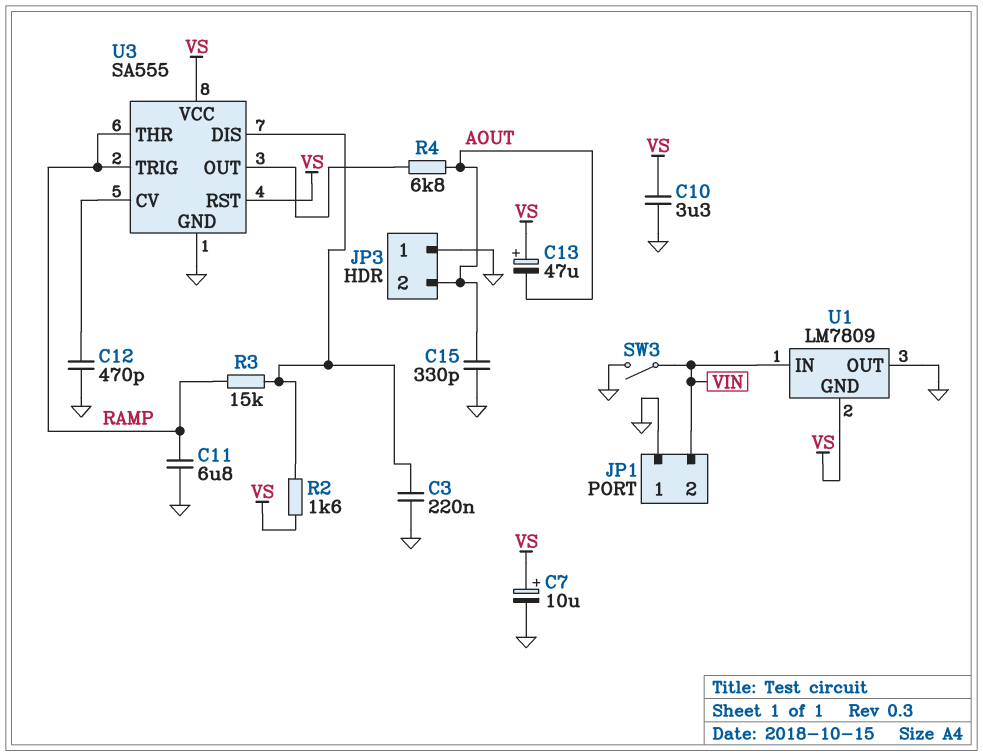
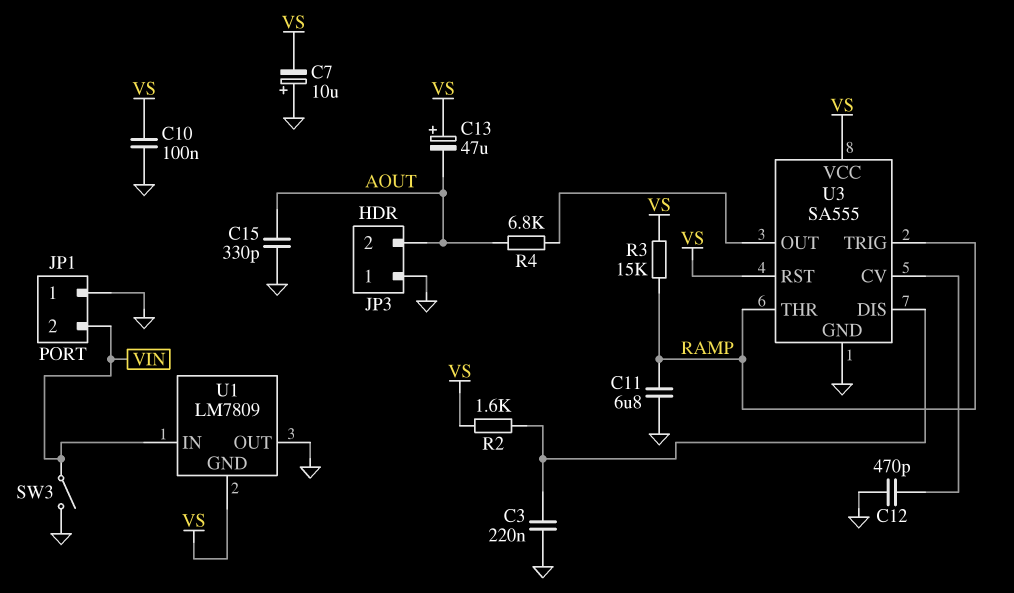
C7: 10uF (plus VS, minus GND) -> 10uF (plus GND, minus VS)
C10: 3.3uF (GND, VS) -> 100nF (GND, VS)
R3: 15k (RAMP, U3/DIS) -> 15k (RAMP, VS)

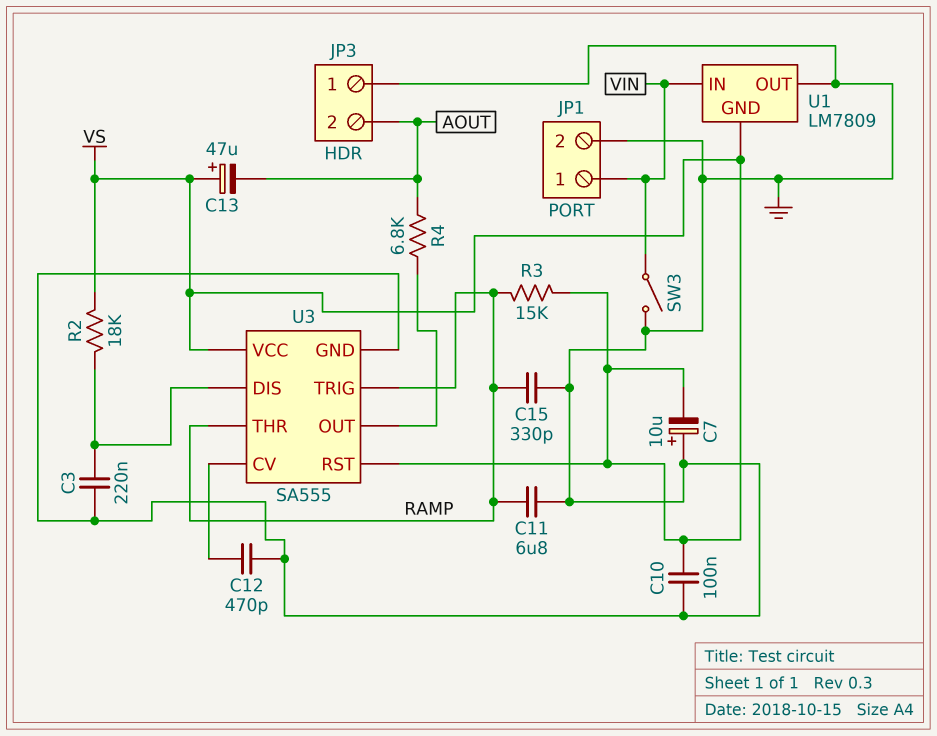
C15: 330pF (AOUT, GND) -> 330pF (GND, RAMP)
JP1 pin 1: GND -> VIN
JP1 pin 2: VIN -> GND
R2: 1.6k (U3/DIS, VS) -> 18k (U3/DIS, VS)

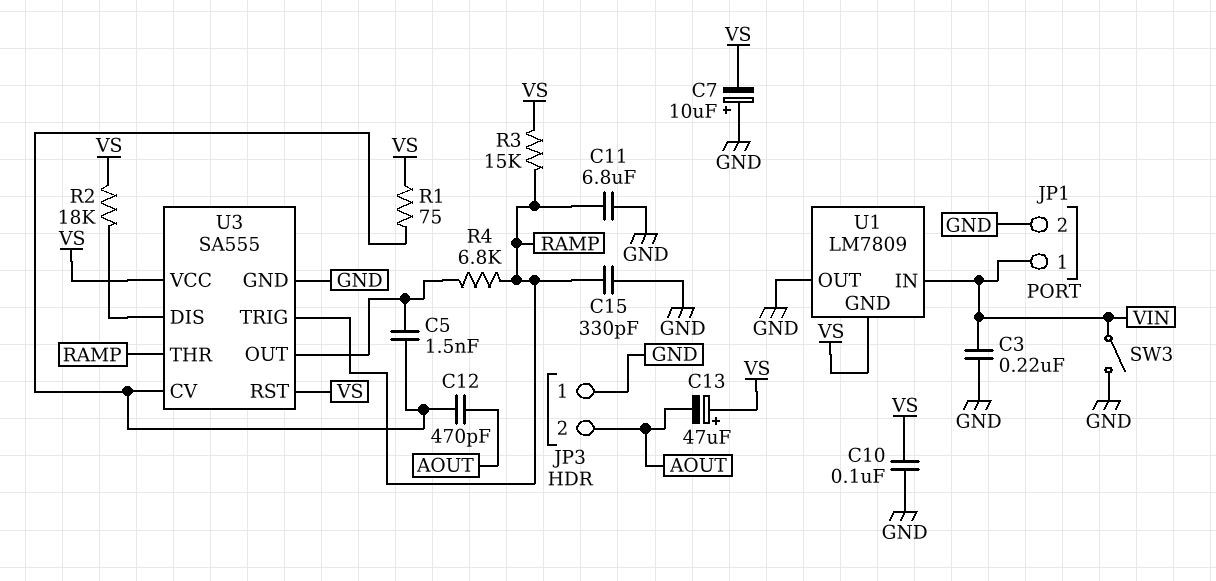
C3: 220nF (GND, U3/DIS) -> 220nF (GND, VIN)
C5: none -> 1.5nF (U3/CV, U3/OUT)
C12: 470pF (GND, U3/CV) -> 470pF (AOUT, U3/CV)
R1: none -> 75 (U3/CV, VS)
R4: 6.8k (AOUT, U3/OUT) -> 6.8k (RAMP, U3/OUT)

